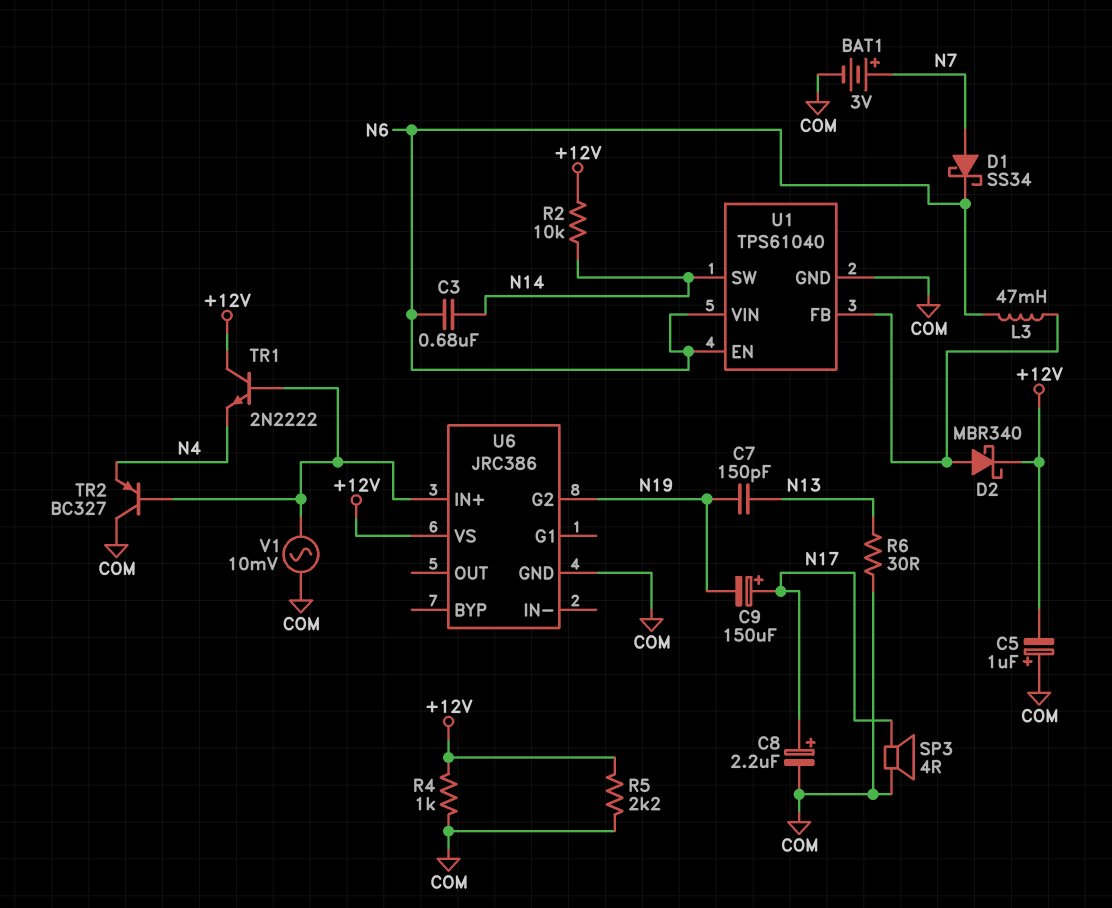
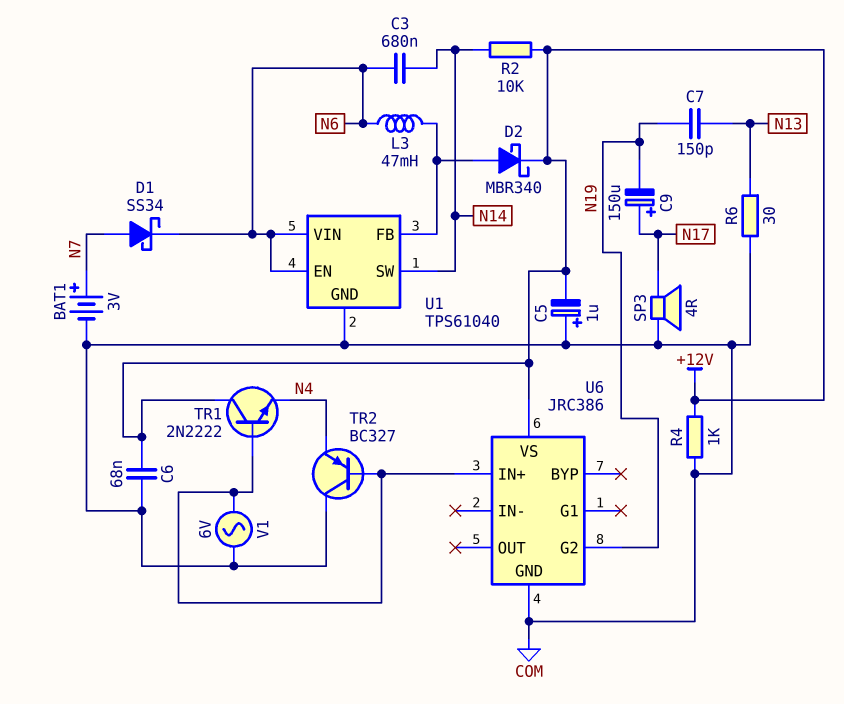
C6: none -> 68nF (+12V, COM)
C8: 2.2uF (plus N17, minus COM) -> none
R5: 2.2k (+12V, COM) -> none
V1: AC 10mV (COM, U6/IN+) -> AC 6V (COM, U6/IN+)

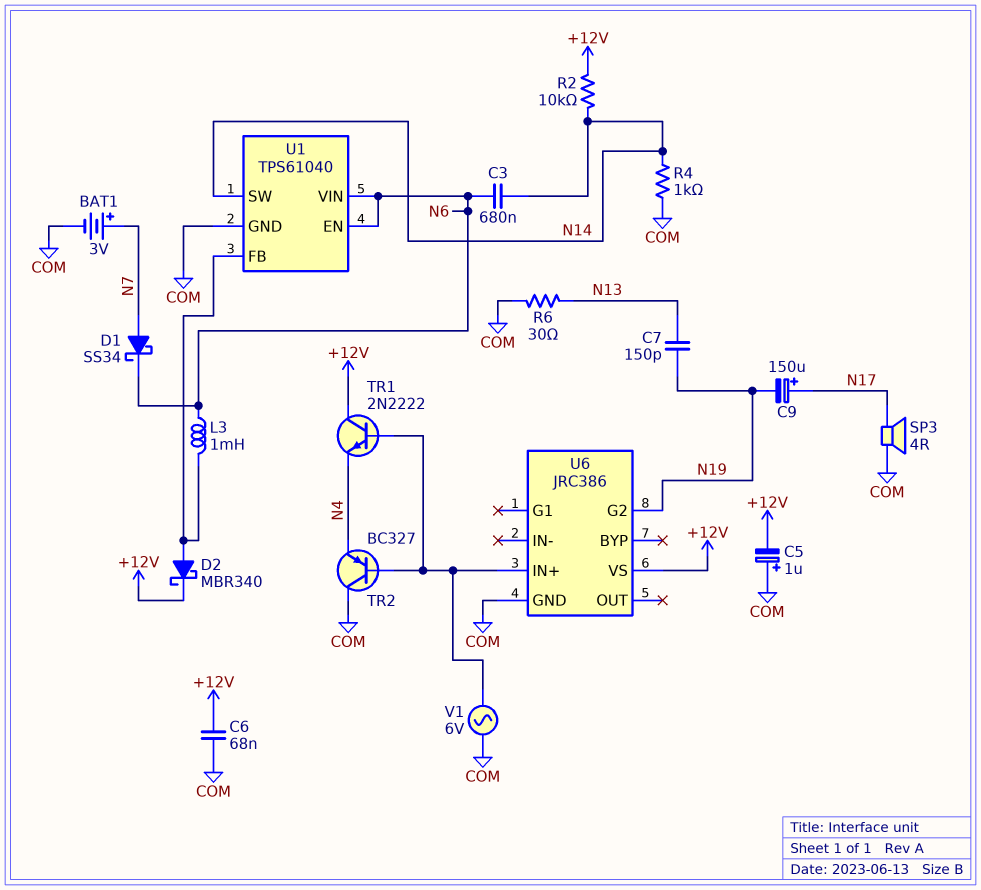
L3: 47mH (N6, U1/FB) -> 1mH (N6, U1/FB)
R4: 1k (+12V, COM) -> 1k (COM, N14)

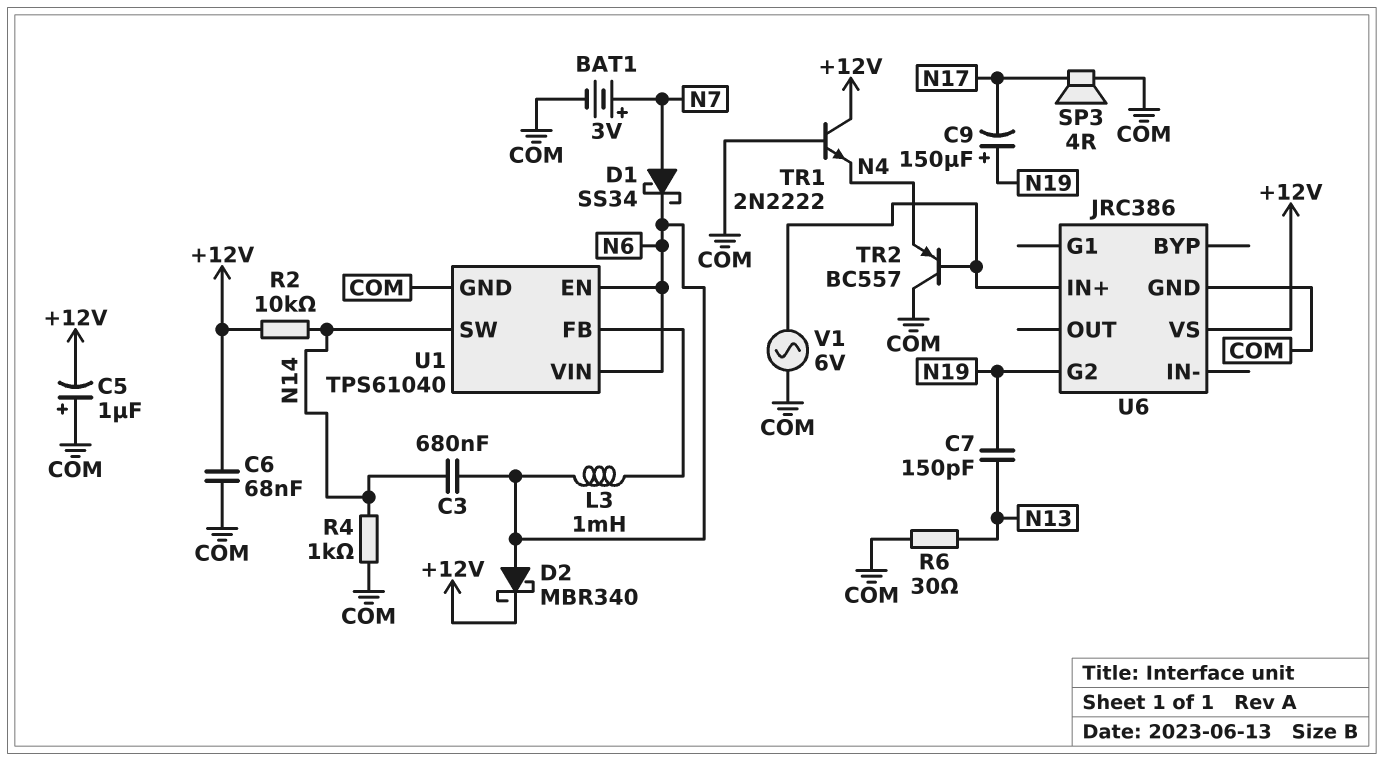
C9: 150uF (plus N17, minus N19) -> 150uF (plus N19, minus N17)
D2: schottky MBR340 (A U1/FB, K +12V) -> schottky MBR340 (A N6, K +12V)
TR1: NPN 2N2222 (B U6/IN+, C +12V, E N4) -> NPN 2N2222 (B COM, C +12V, E N4)
TR2: PNP BC327 (B U6/IN+, C COM, E N4) -> PNP BC557 (B U6/IN+, C COM, E N4)

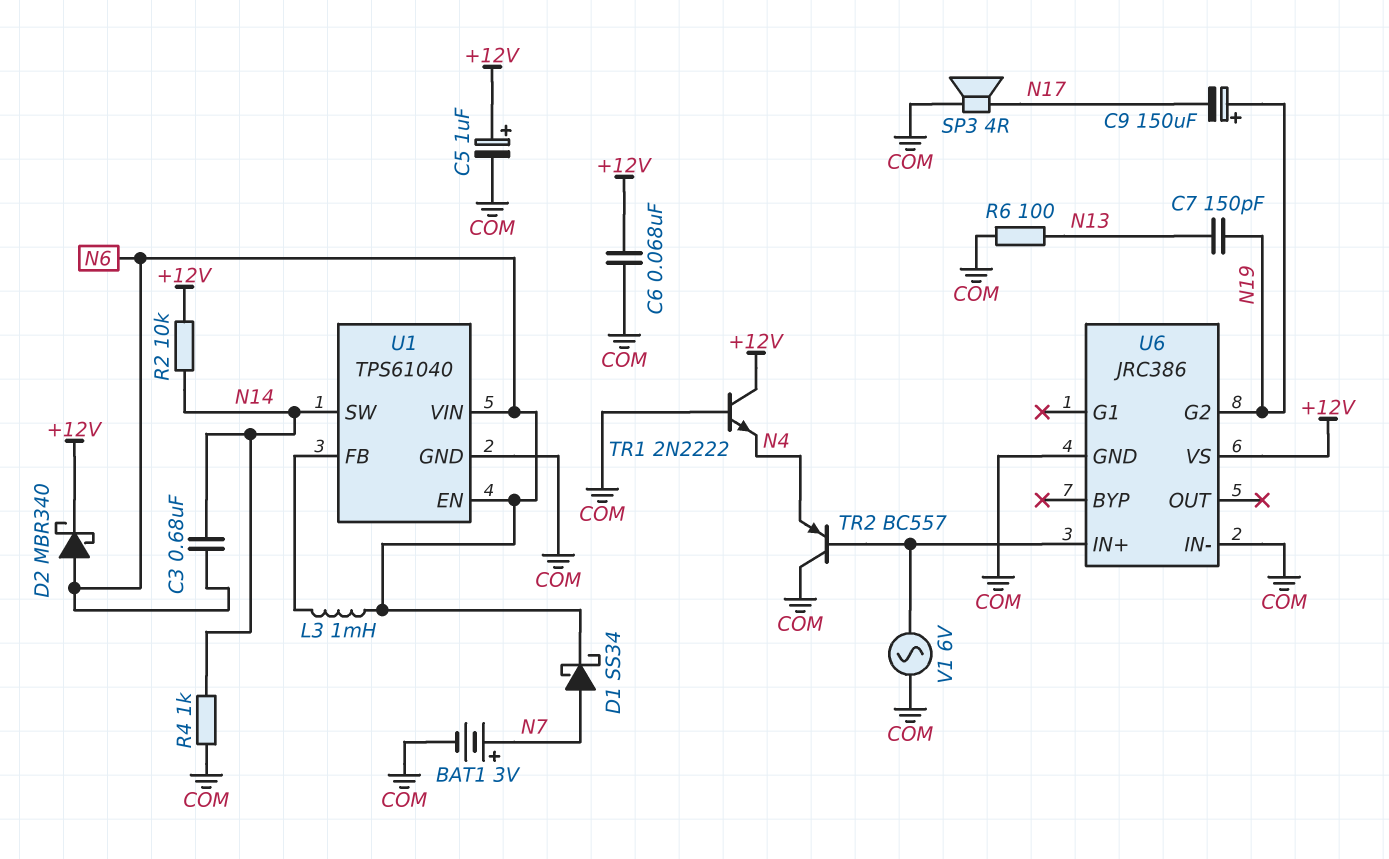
C5: 1uF (plus COM, minus +12V) -> 1uF (plus +12V, minus COM)
R6: 30 (COM, N13) -> 100 (COM, N13)
U6 pin IN-: none -> COM

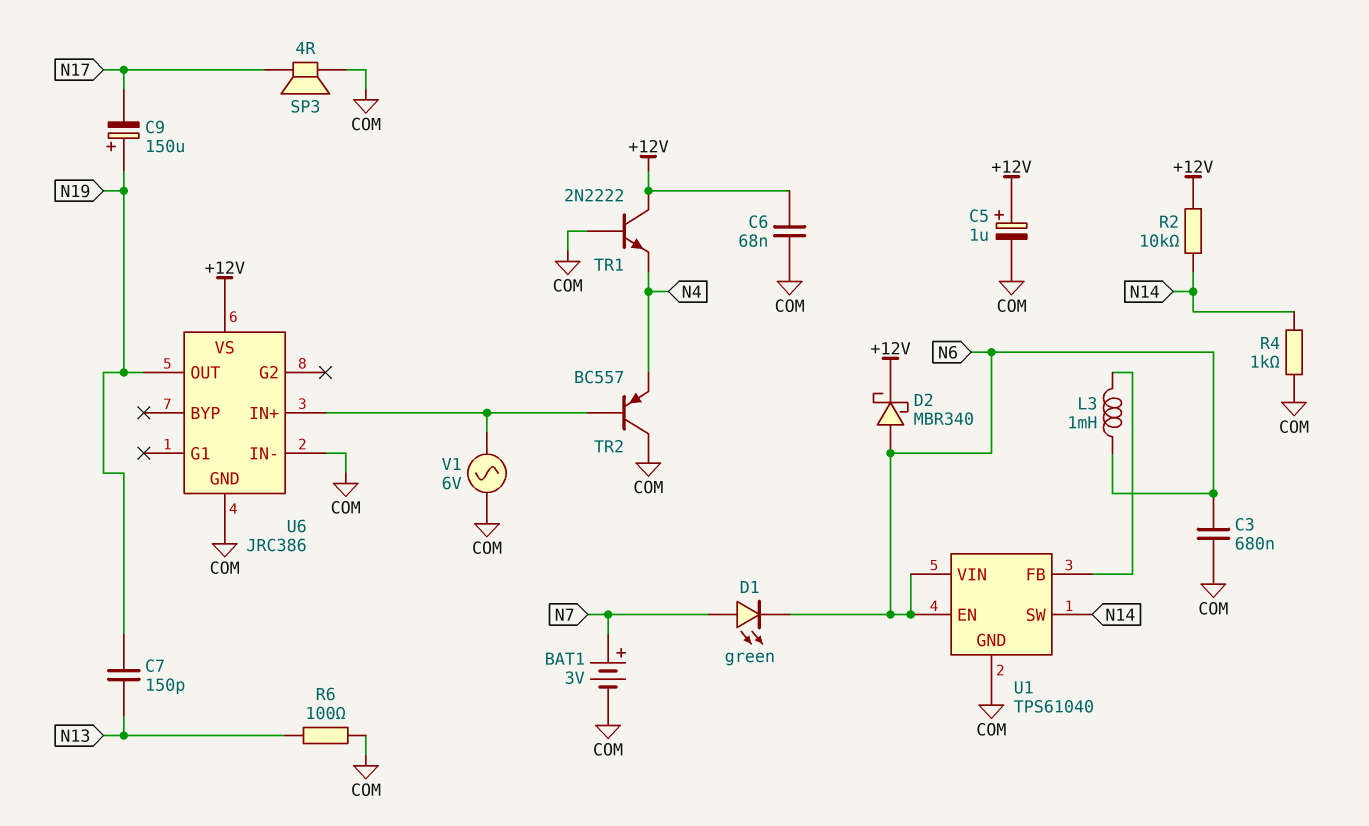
C3: 680nF (N6, N14) -> 680nF (COM, N6)
D1: schottky SS34 (A N7, K N6) -> LED green (A N7, K N6)
U6 pin G2: N19 -> none
U6 pin OUT: none -> N19

